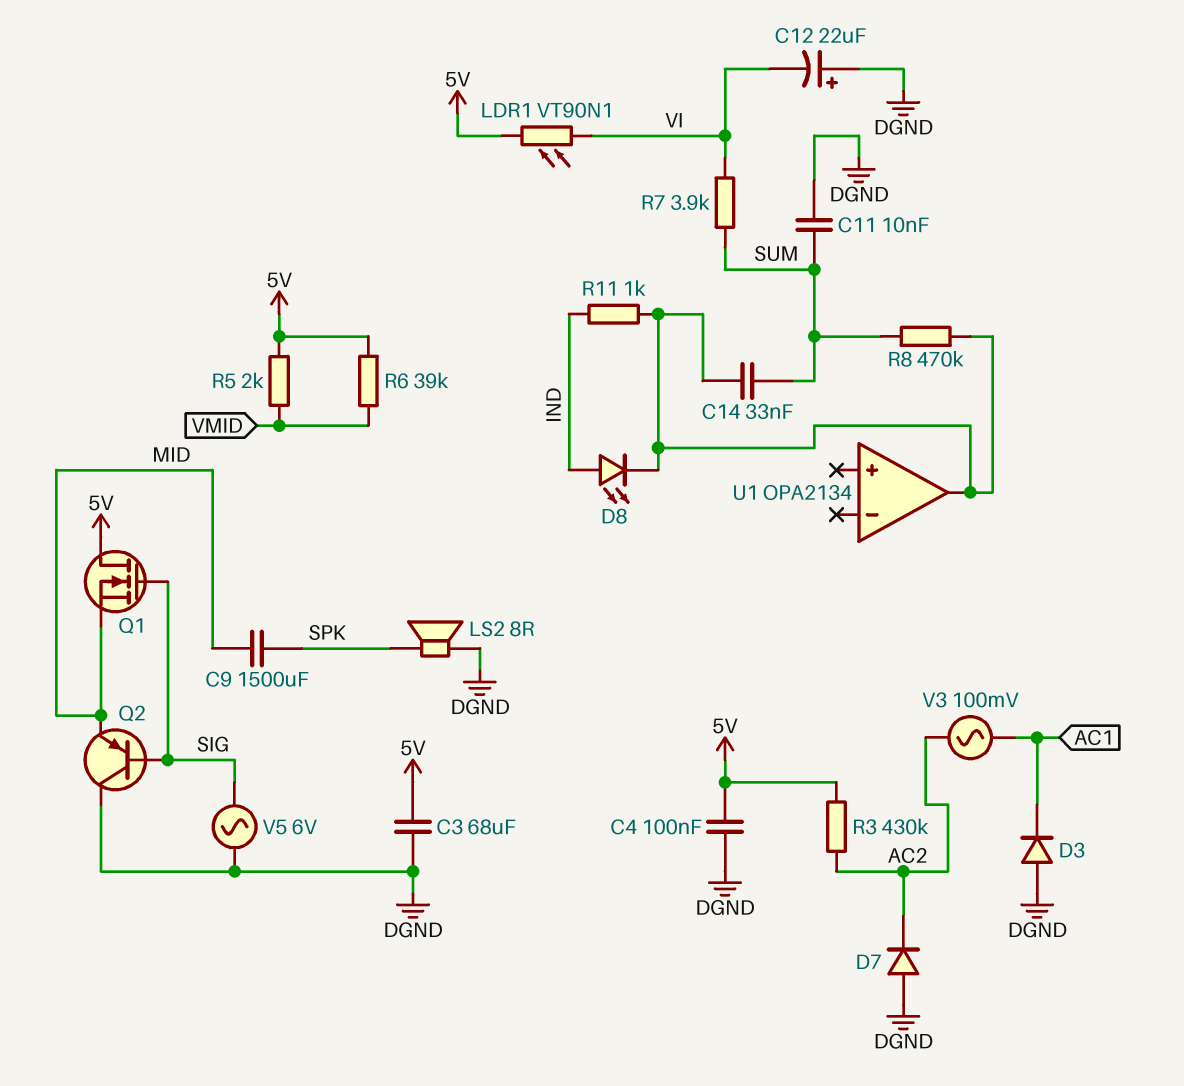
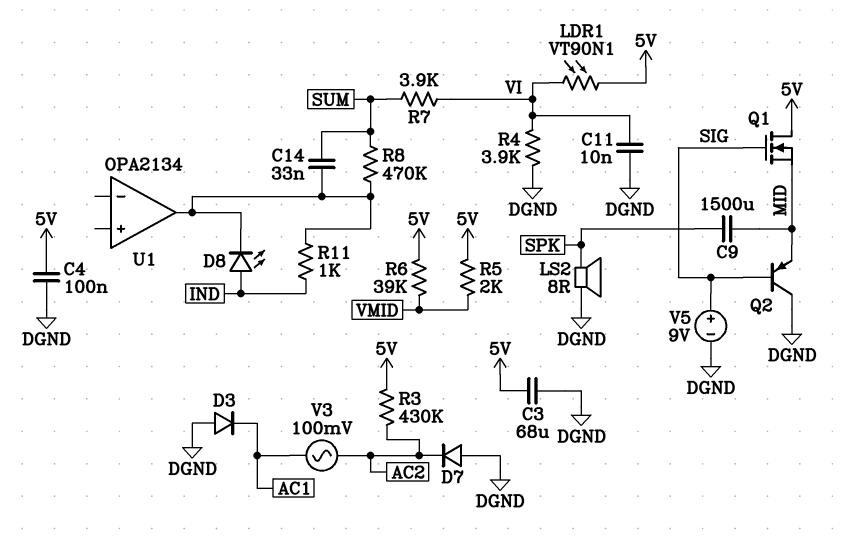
C11: 10nF (DGND, SUM) -> 10nF (DGND, VI)
C12: 22uF (plus DGND, minus VI) -> none
R4: none -> 3.9k (DGND, VI)
V5: AC 6V (DGND, SIG) -> 9V (plus SIG, minus DGND)

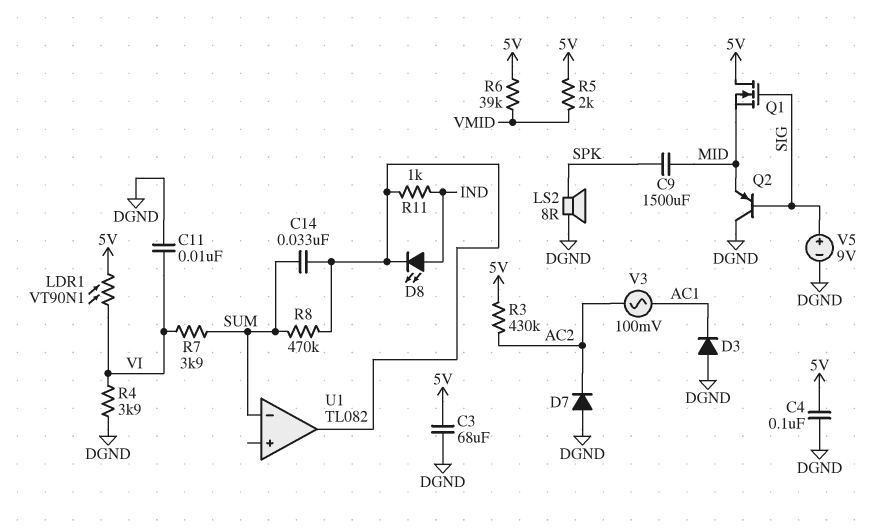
U1: OPA2134 -> TL082
U1 pin in-: none -> SUM

